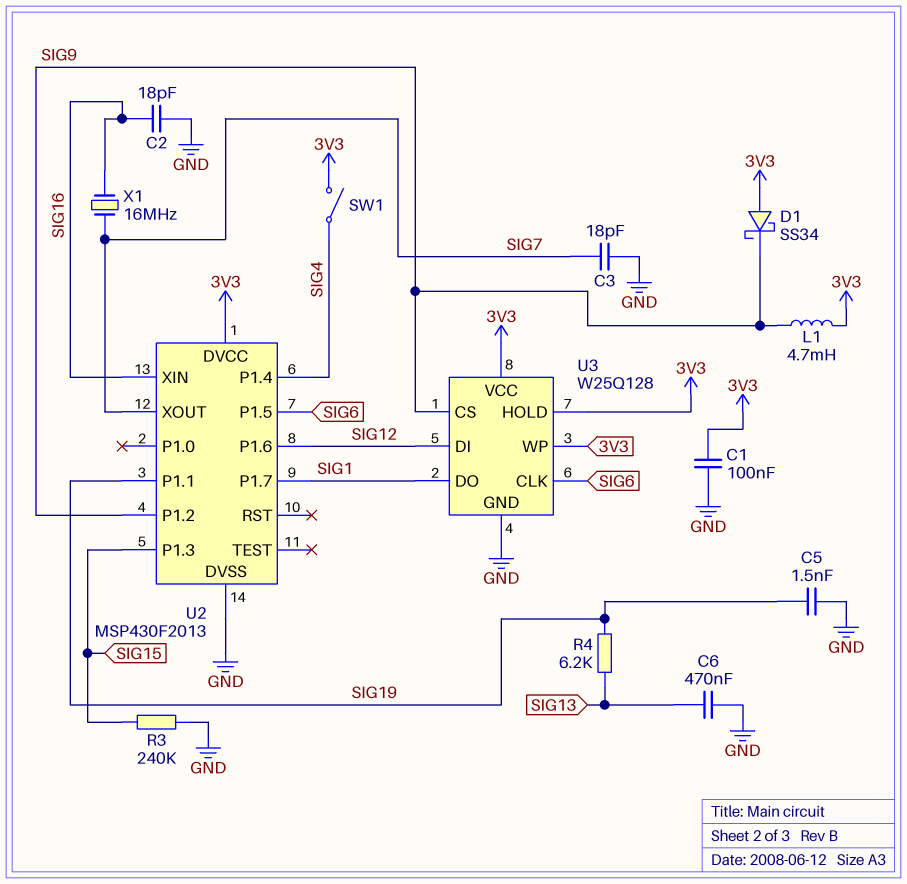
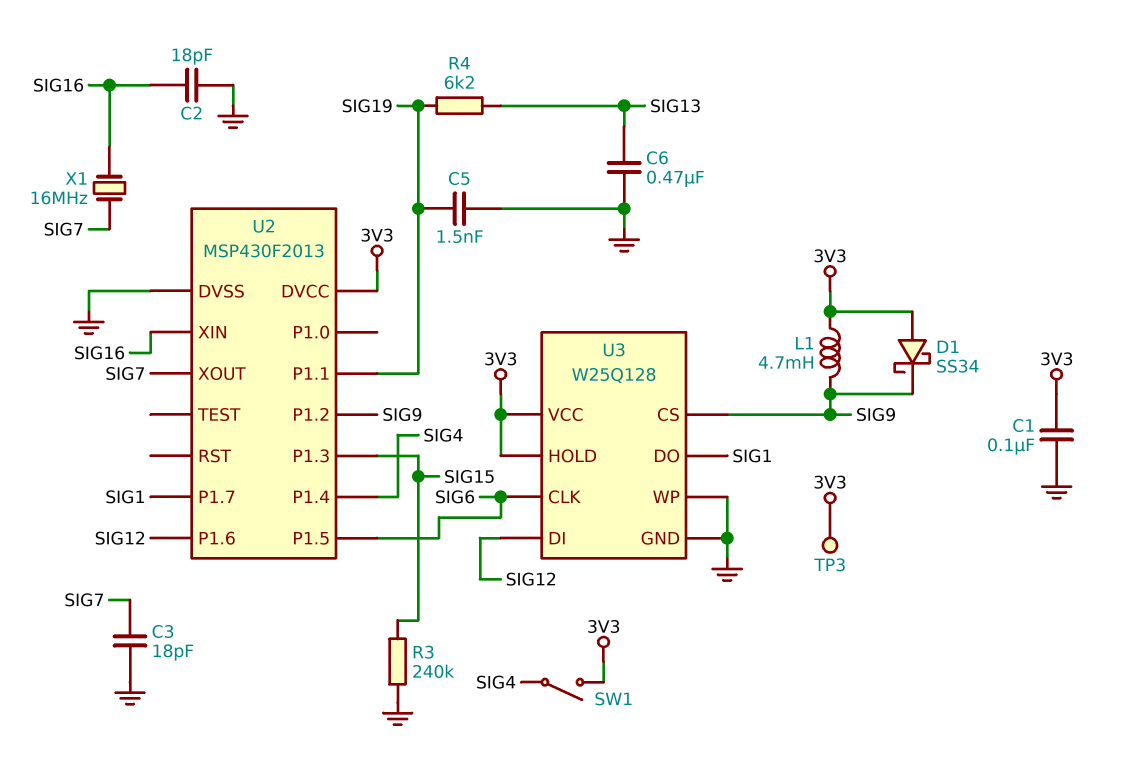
TP3: none -> test point (3V3)
U3 pin WP: 3V3 -> GND

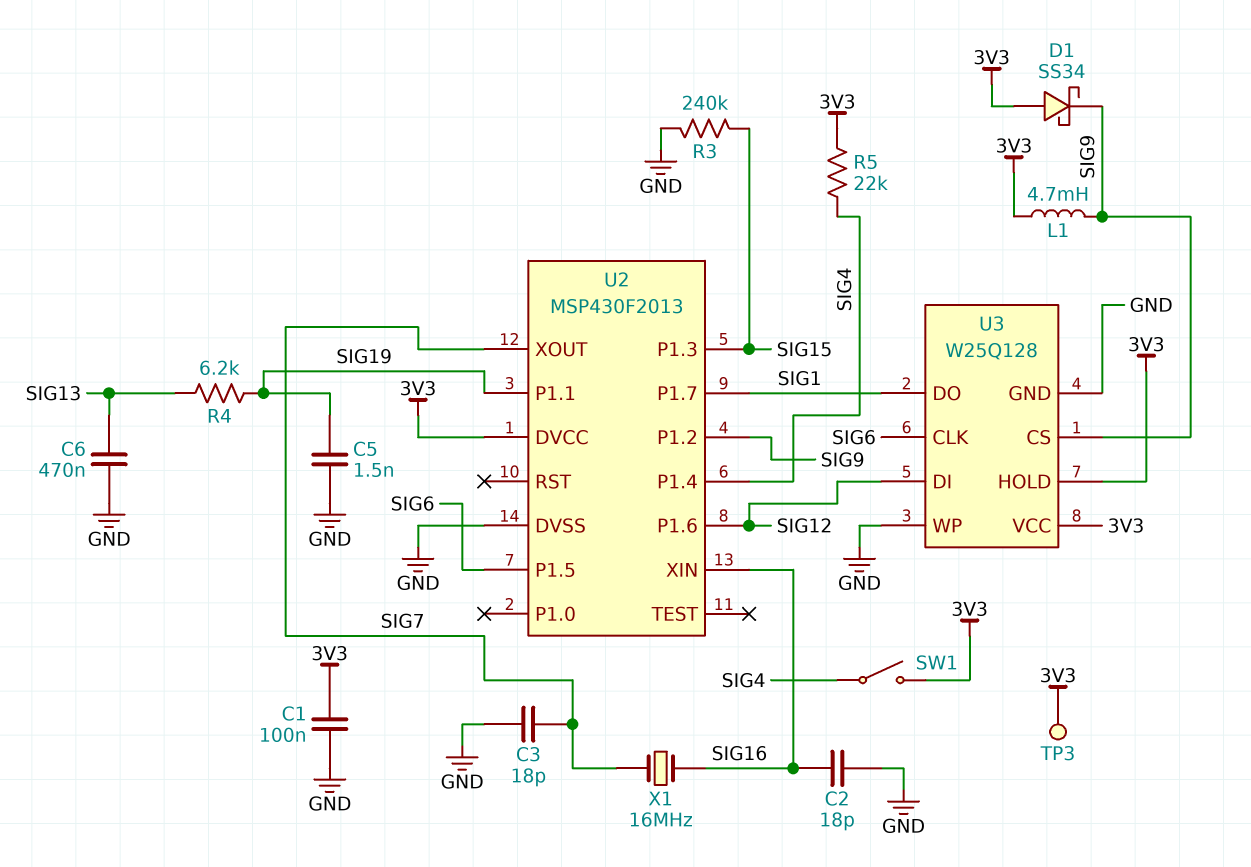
R5: none -> 22k (3V3, SIG4)

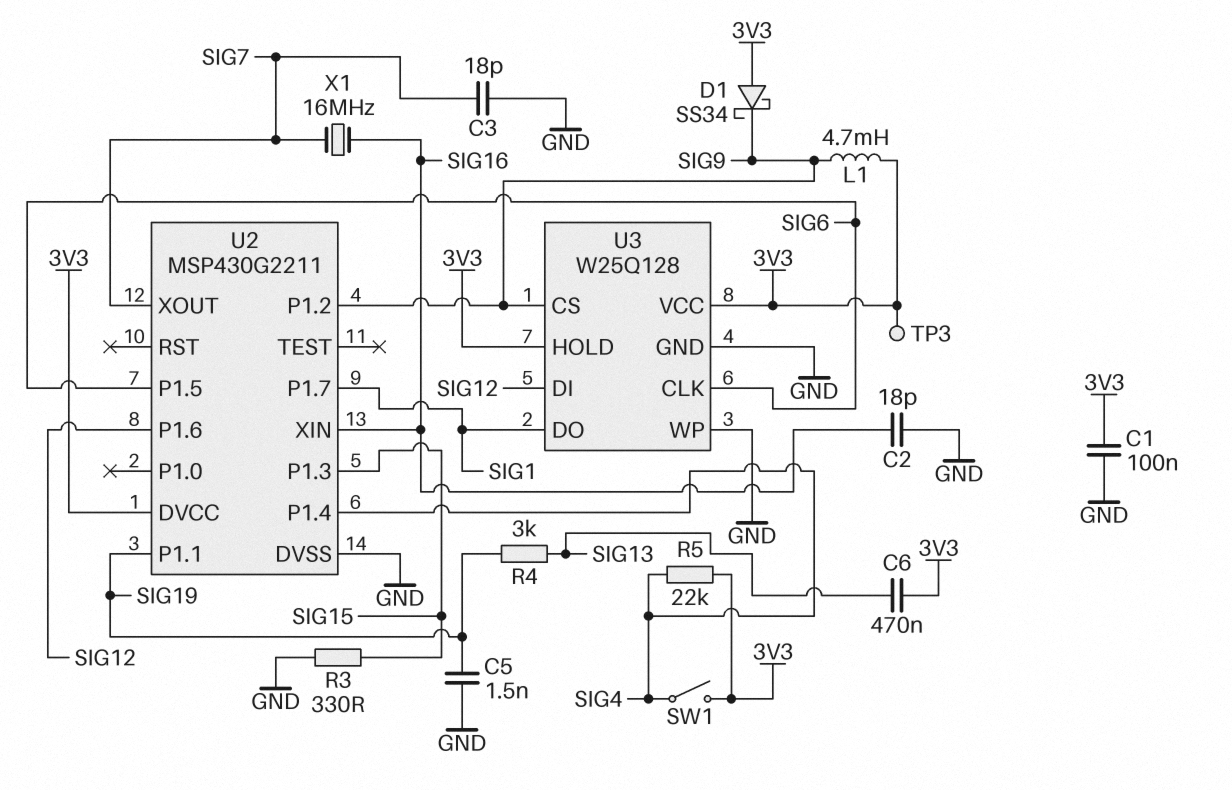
C6: 470nF (GND, SIG13) -> 470nF (3V3, SIG13)
R3: 240k (GND, SIG15) -> 330 (GND, SIG15)
R4: 6.2k (SIG13, SIG19) -> 3k (SIG13, SIG19)
U2: MSP430F2013 -> MSP430G2211

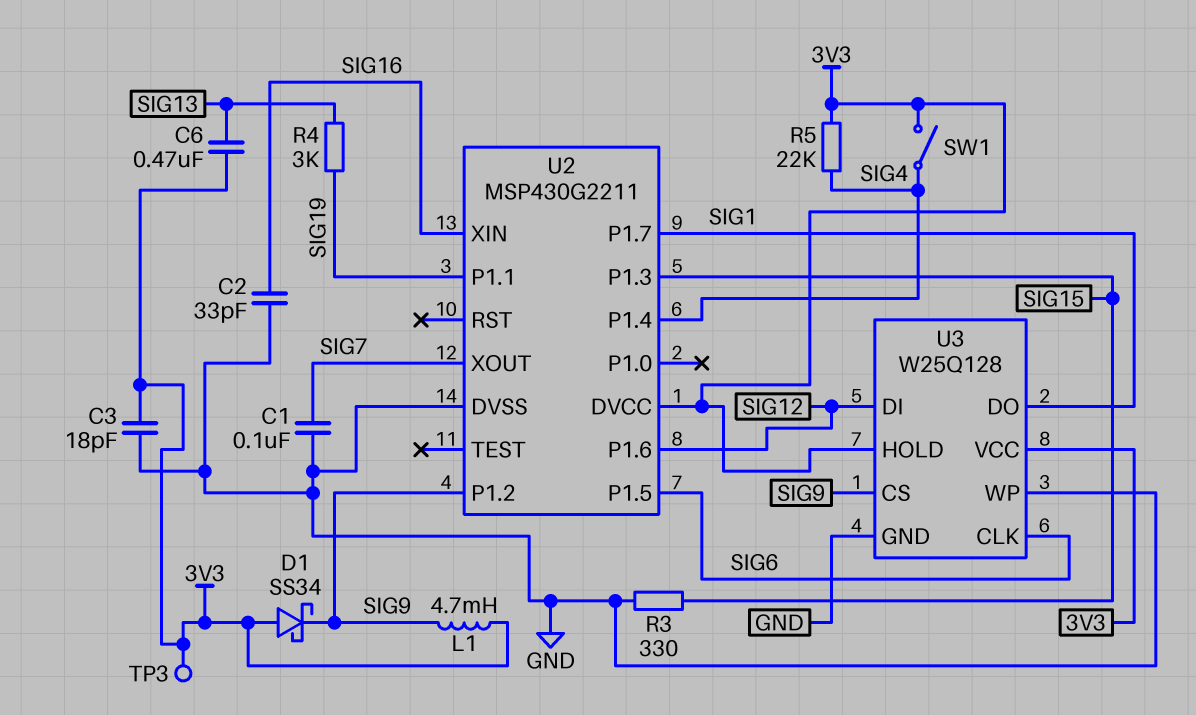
C1: 100nF (3V3, GND) -> 100nF (GND, SIG7)
C2: 18pF (GND, SIG16) -> 33pF (GND, SIG16)
C3: 18pF (GND, SIG7) -> 18pF (3V3, GND)
C5: 1.5nF (GND, SIG19) -> none
X1: 16MHz (SIG7, SIG16) -> none

